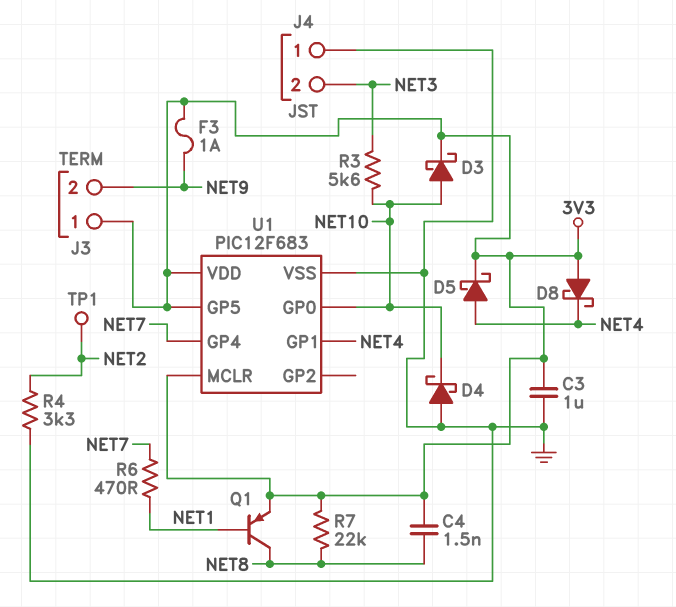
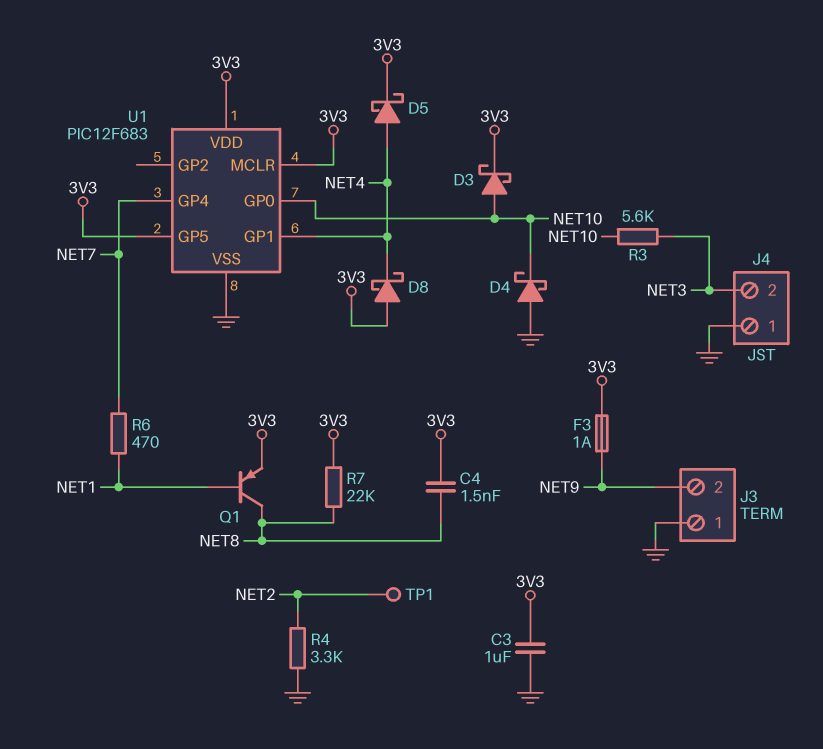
J3 pin 1: 3V3 -> GND

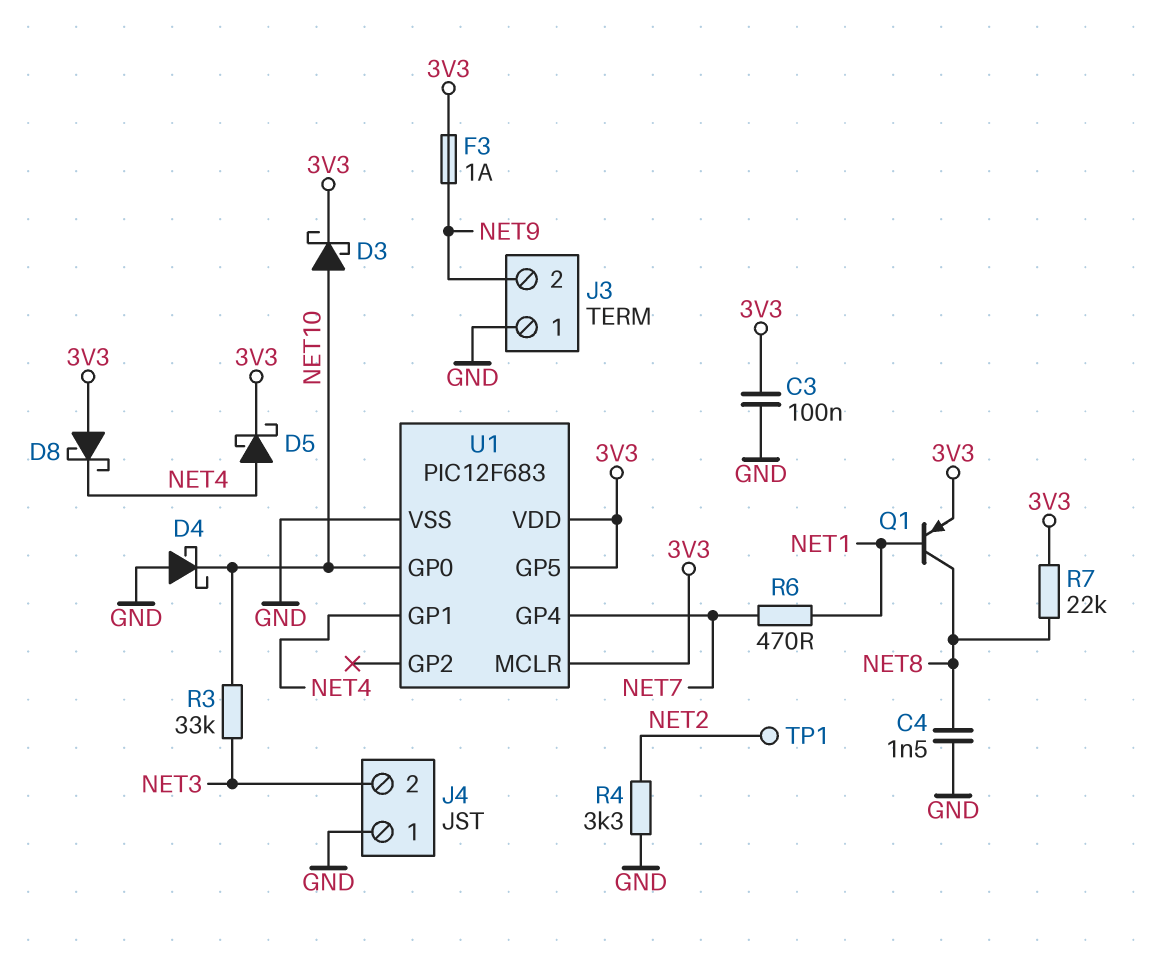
C3: 1uF (3V3, GND) -> 100nF (3V3, GND)
C4: 1.5nF (3V3, NET8) -> 1.5nF (GND, NET8)
R3: 5.6k (NET3, NET10) -> 33k (NET3, NET10)

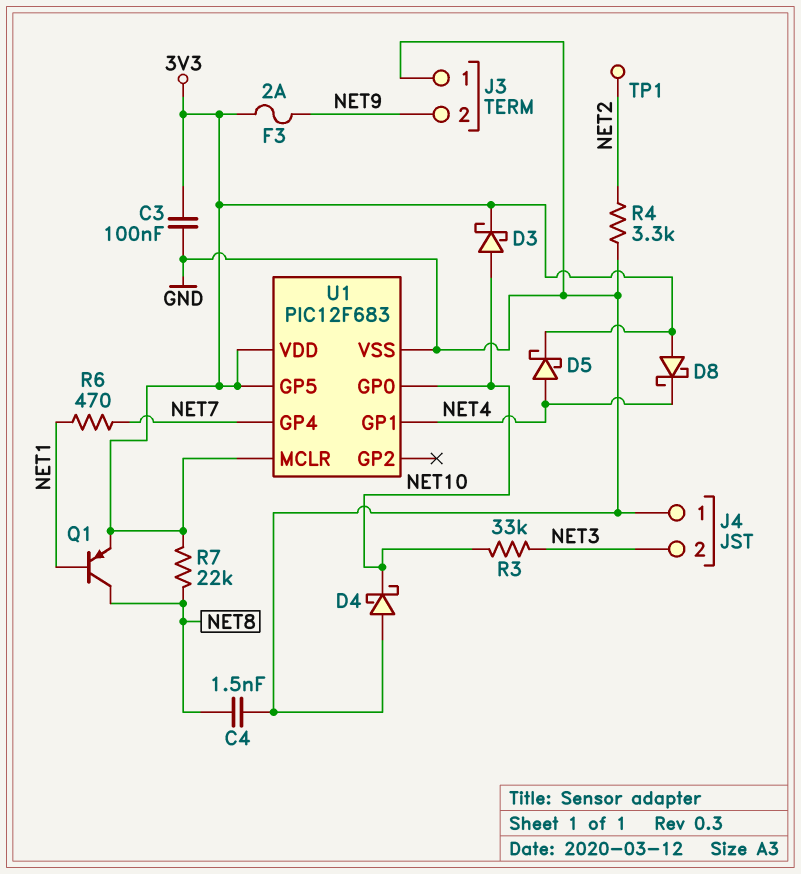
F3: 1A (3V3, NET9) -> 2A (3V3, NET9)

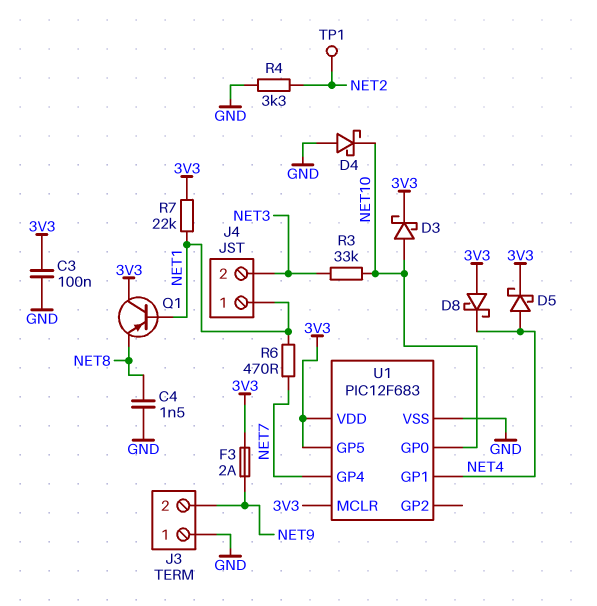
J4 pin 1: GND -> NET1
Q1: PNP (B NET1, C NET8, E 3V3) -> PNP (B NET1, C 3V3, E NET8)
R7: 22k (3V3, NET8) -> 22k (3V3, NET1)

